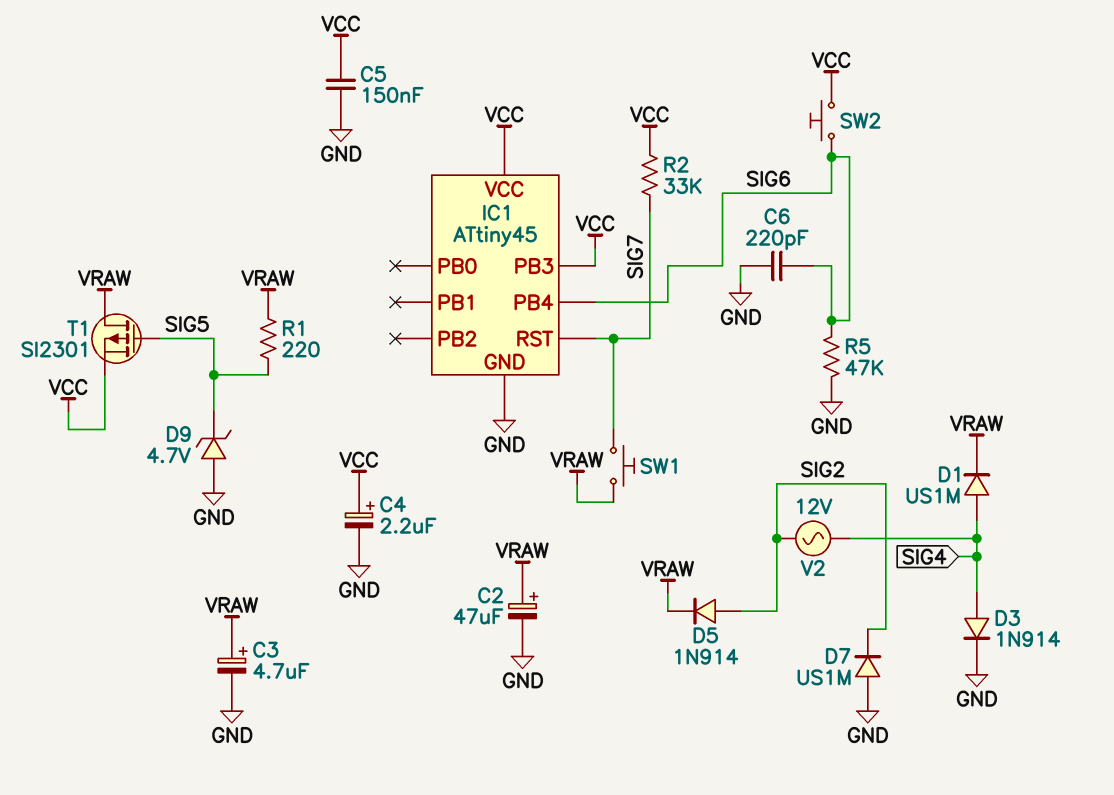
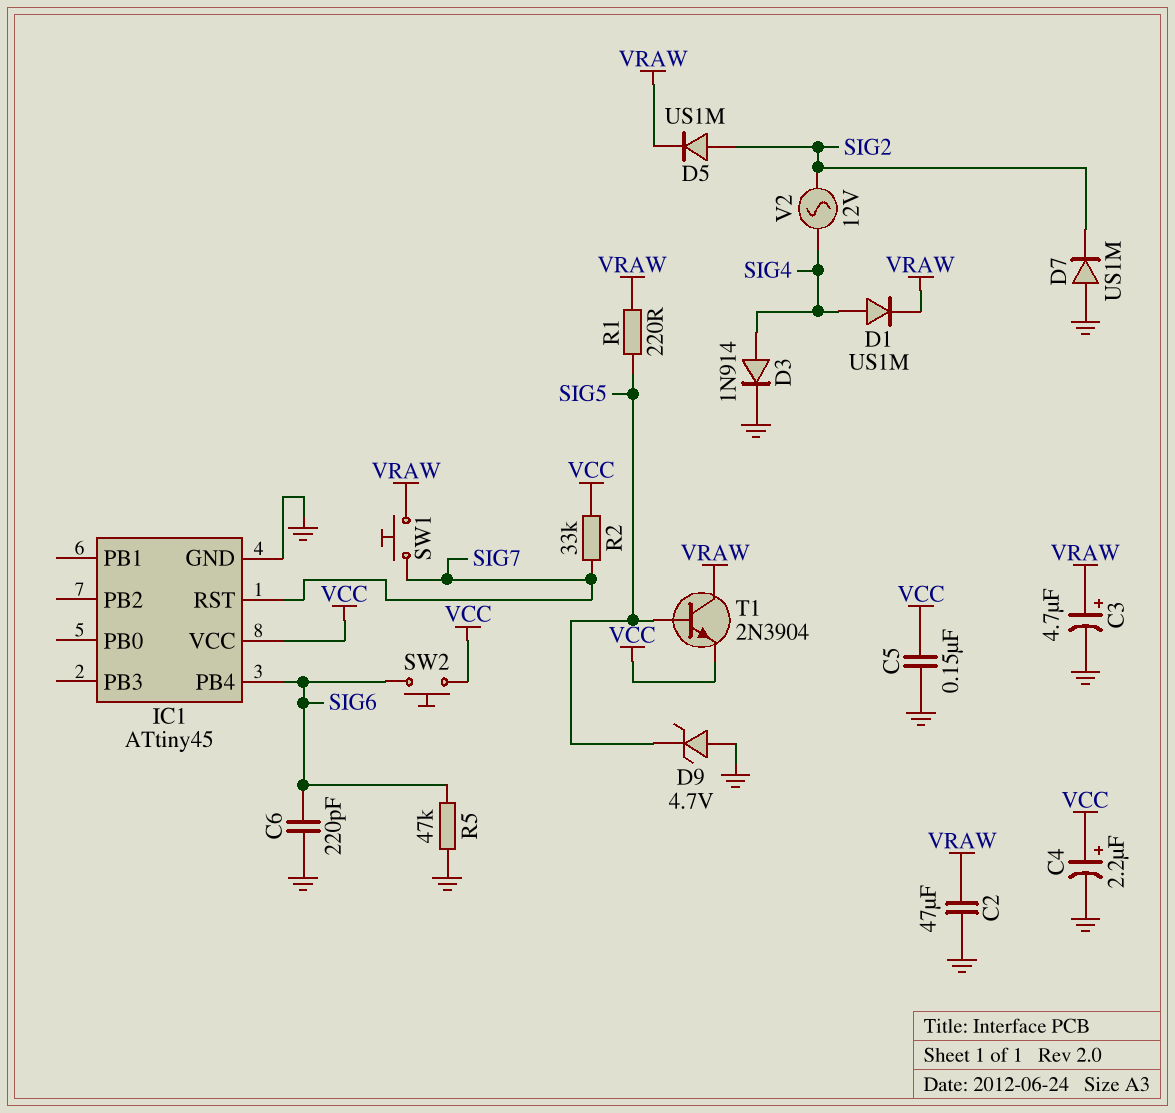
C2: 47uF (plus VRAW, minus GND) -> 47uF (GND, VRAW)
D5: diode 1N914 (A SIG2, K VRAW) -> diode US1M (A SIG2, K VRAW)
IC1 pin PB3: VCC -> none
T1: PMOS SI2301 (G SIG5, D VRAW, S VCC) -> NPN 2N3904 (B SIG5, C VRAW, E VCC)

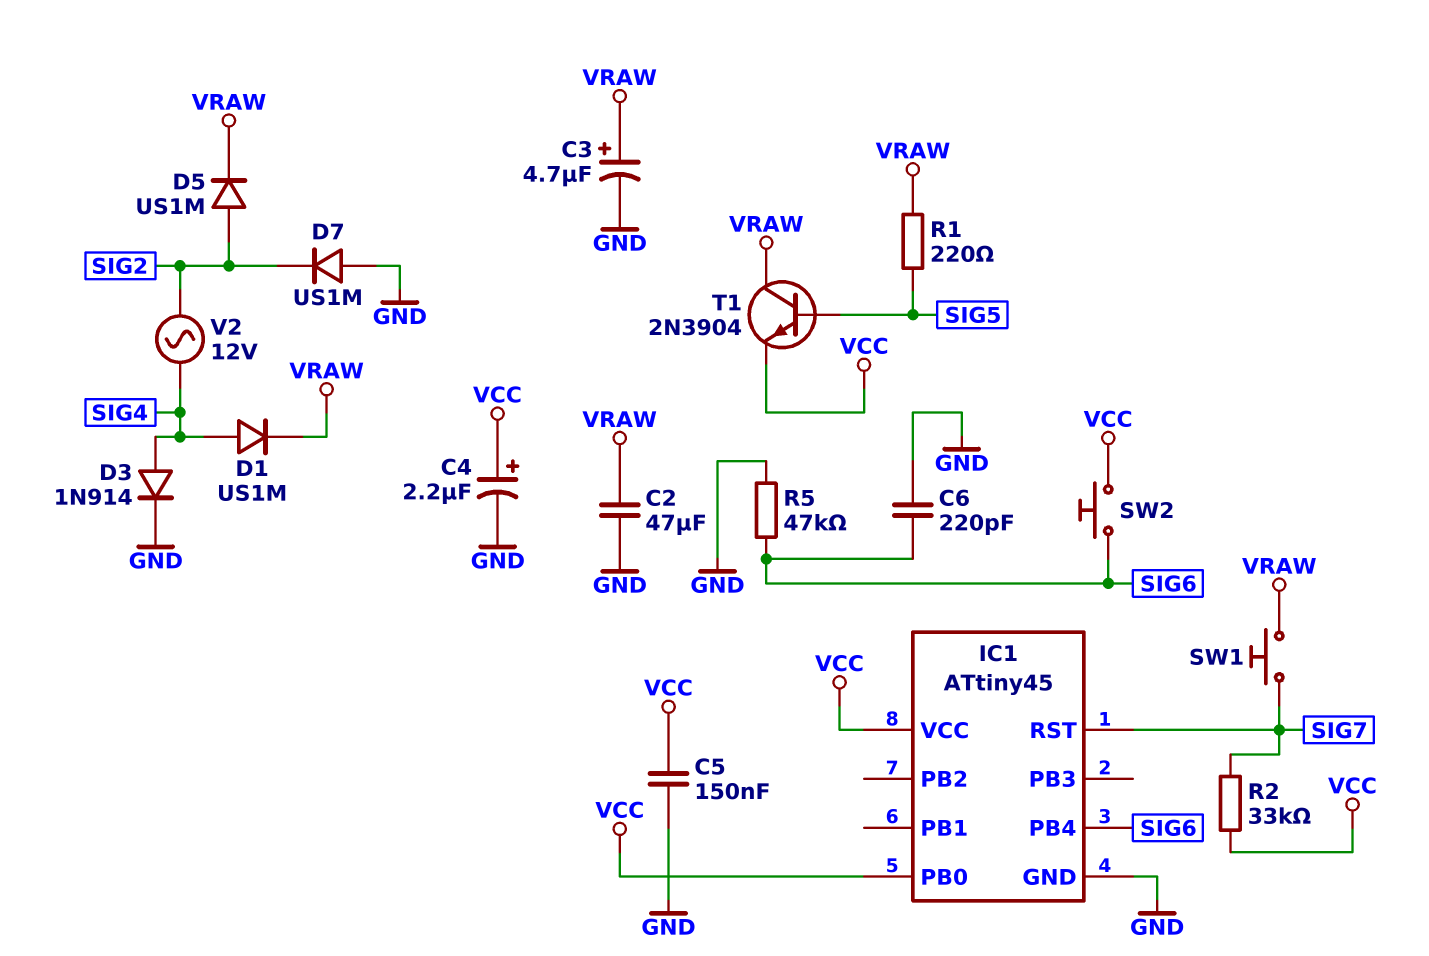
D9: zener 4.7V (A GND, K SIG5) -> none
IC1 pin PB0: none -> VCC

